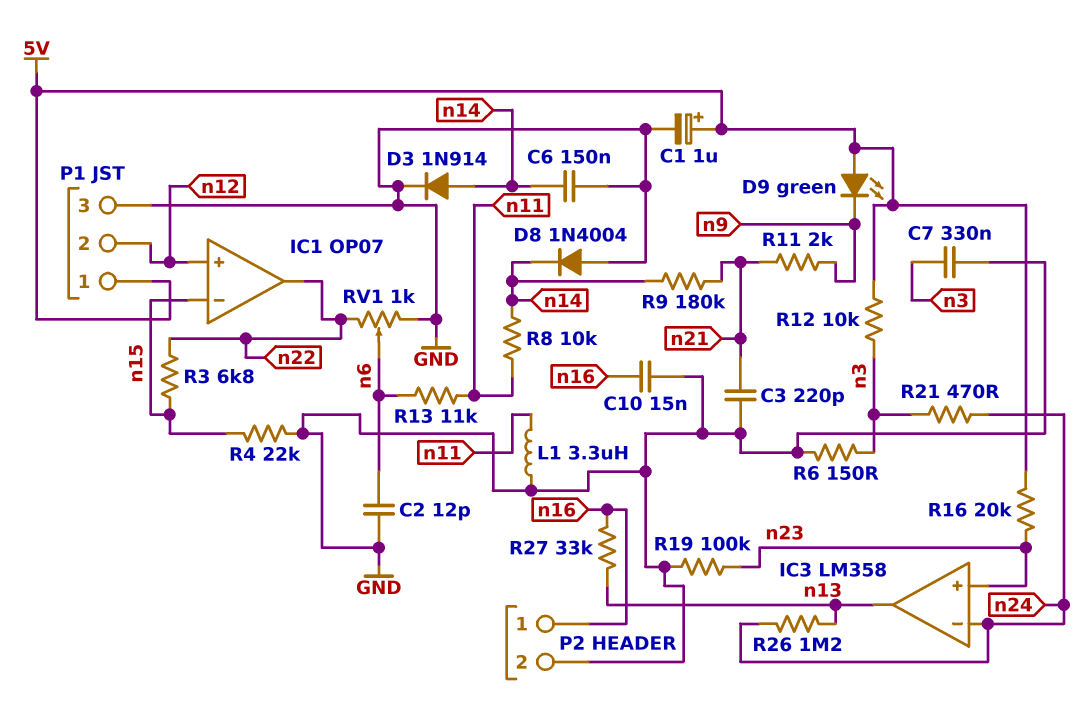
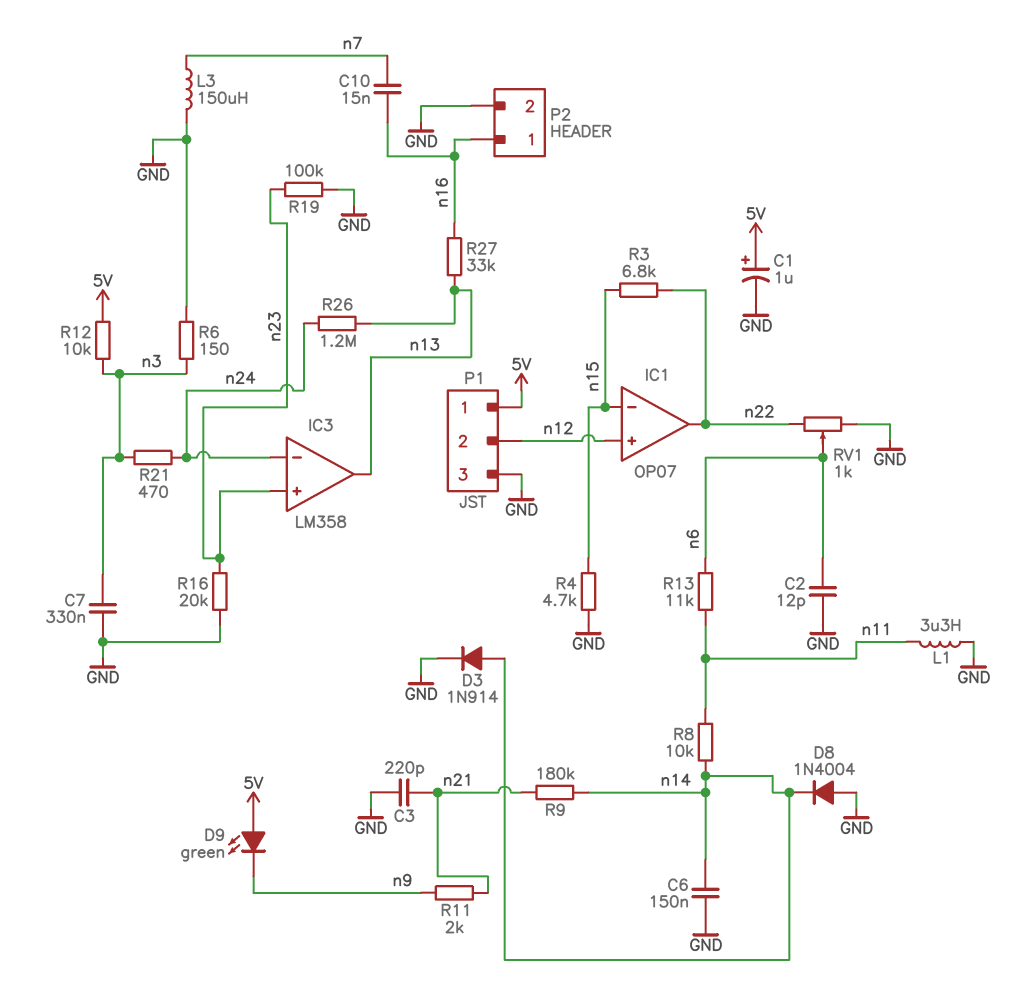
C10: 15nF (GND, n16) -> 15nF (n7, n16)
L3: none -> 150uH (GND, n7)
R4: 22k (GND, n15) -> 4.7k (GND, n15)
R16: 20k (5V, n23) -> 20k (GND, n23)

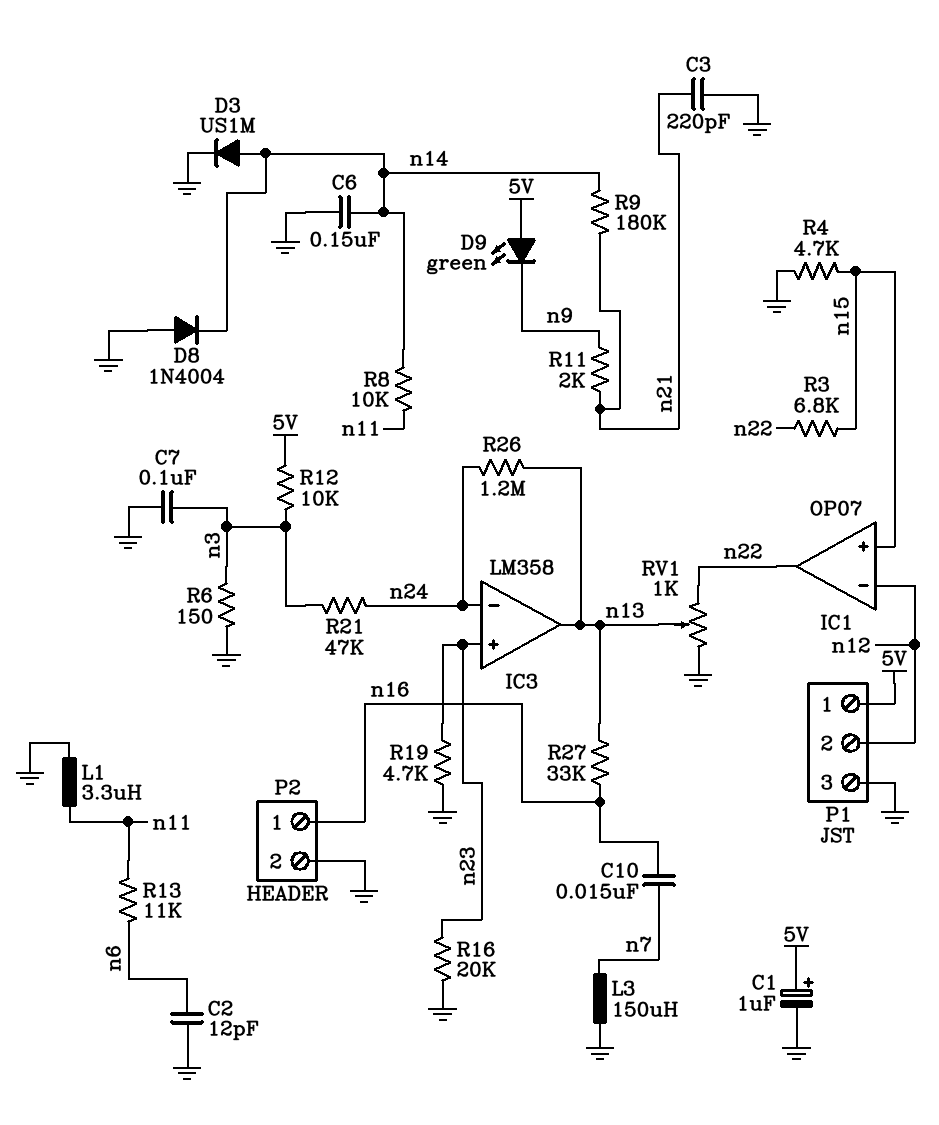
C7: 330nF (GND, n3) -> 100nF (GND, n3)
D3: diode 1N914 (A n14, K GND) -> diode US1M (A n14, K GND)
IC1 pin in+: n12 -> n15
IC1 pin in-: n15 -> n12
R19: 100k (GND, n23) -> 4.7k (GND, n23)
R21: 470 (n3, n24) -> 47k (n3, n24)
RV1: 1k (GND, n22, wiper n6) -> 1k (GND, n22, wiper n13)

